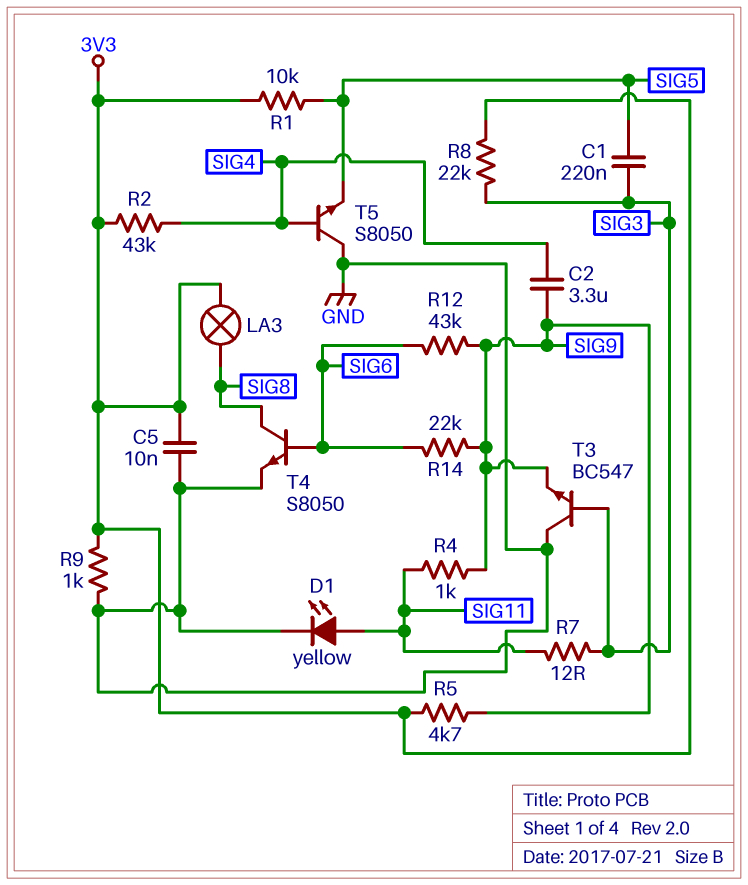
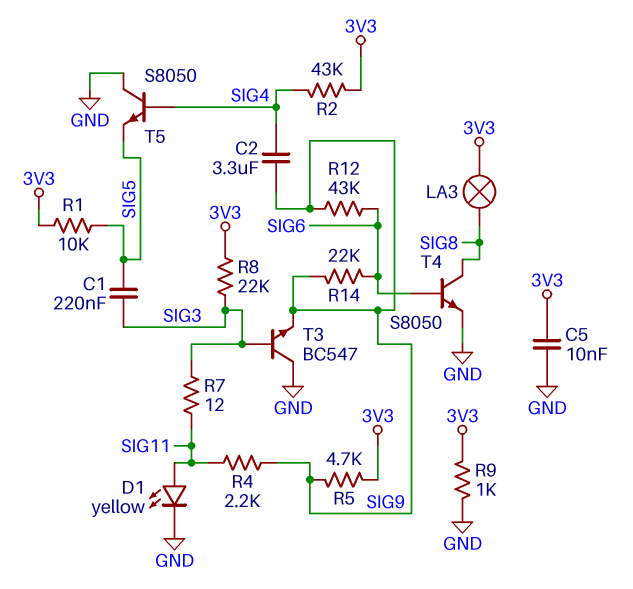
R4: 1k (SIG9, SIG11) -> 2.2k (SIG9, SIG11)

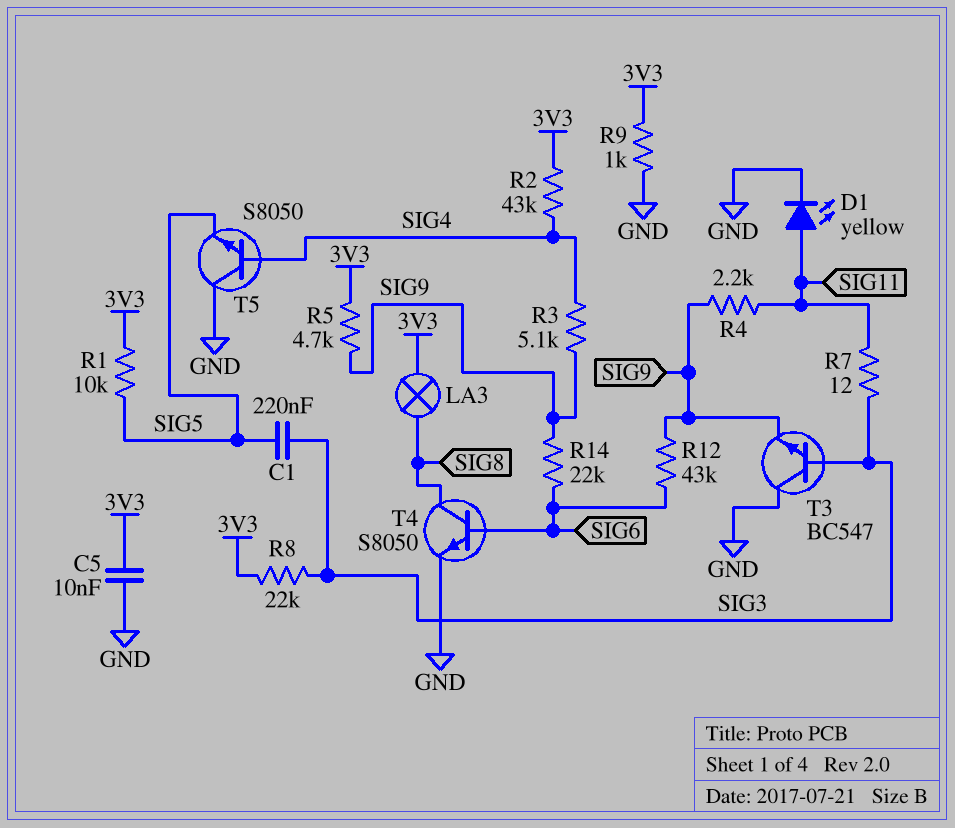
C2: 3.3uF (SIG4, SIG9) -> none
R3: none -> 5.1k (SIG4, SIG9)

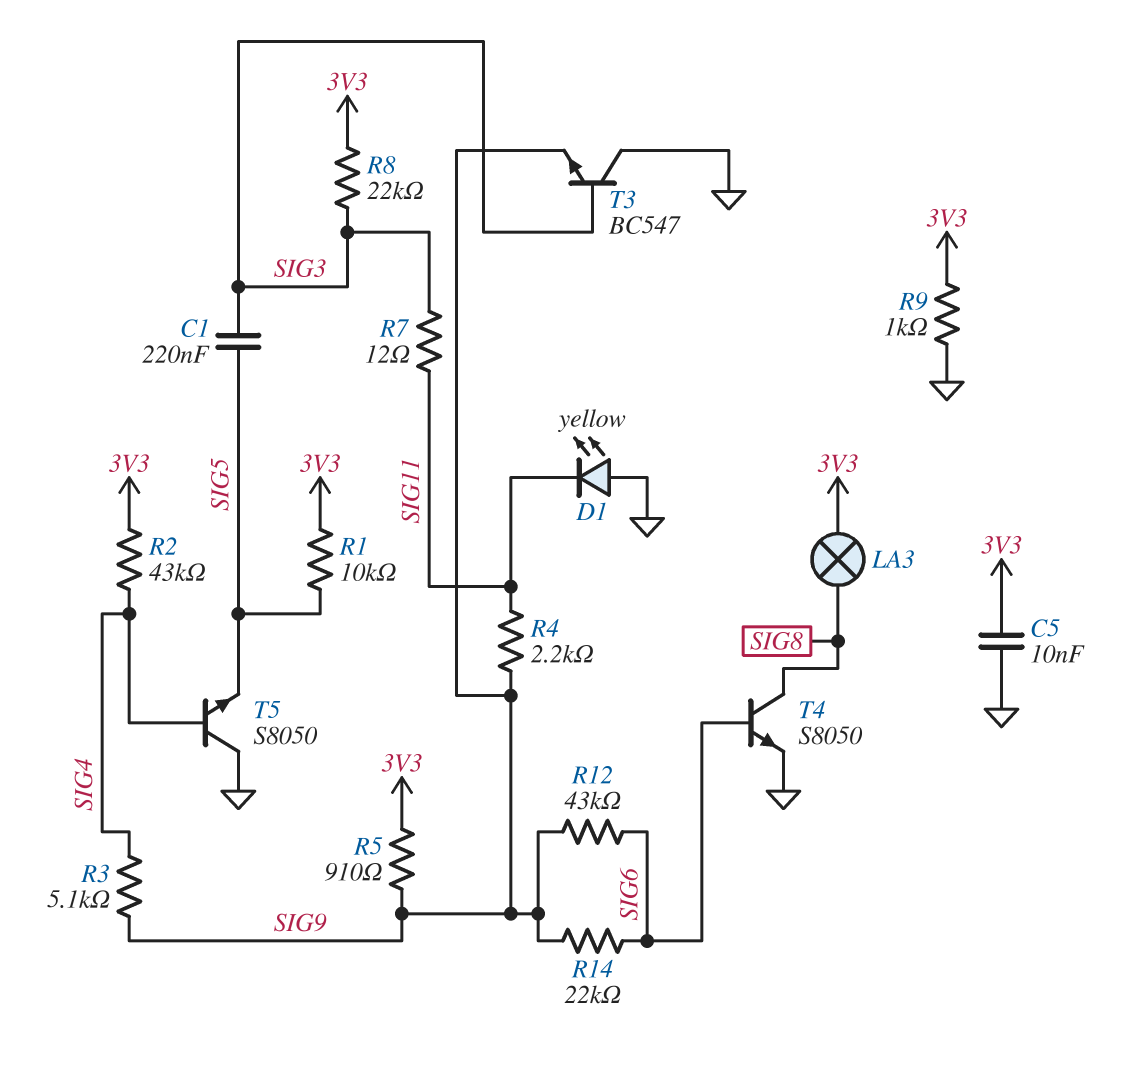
D1: LED yellow (A SIG11, K GND) -> LED yellow (A GND, K SIG11)
R5: 4.7k (3V3, SIG9) -> 910 (3V3, SIG9)

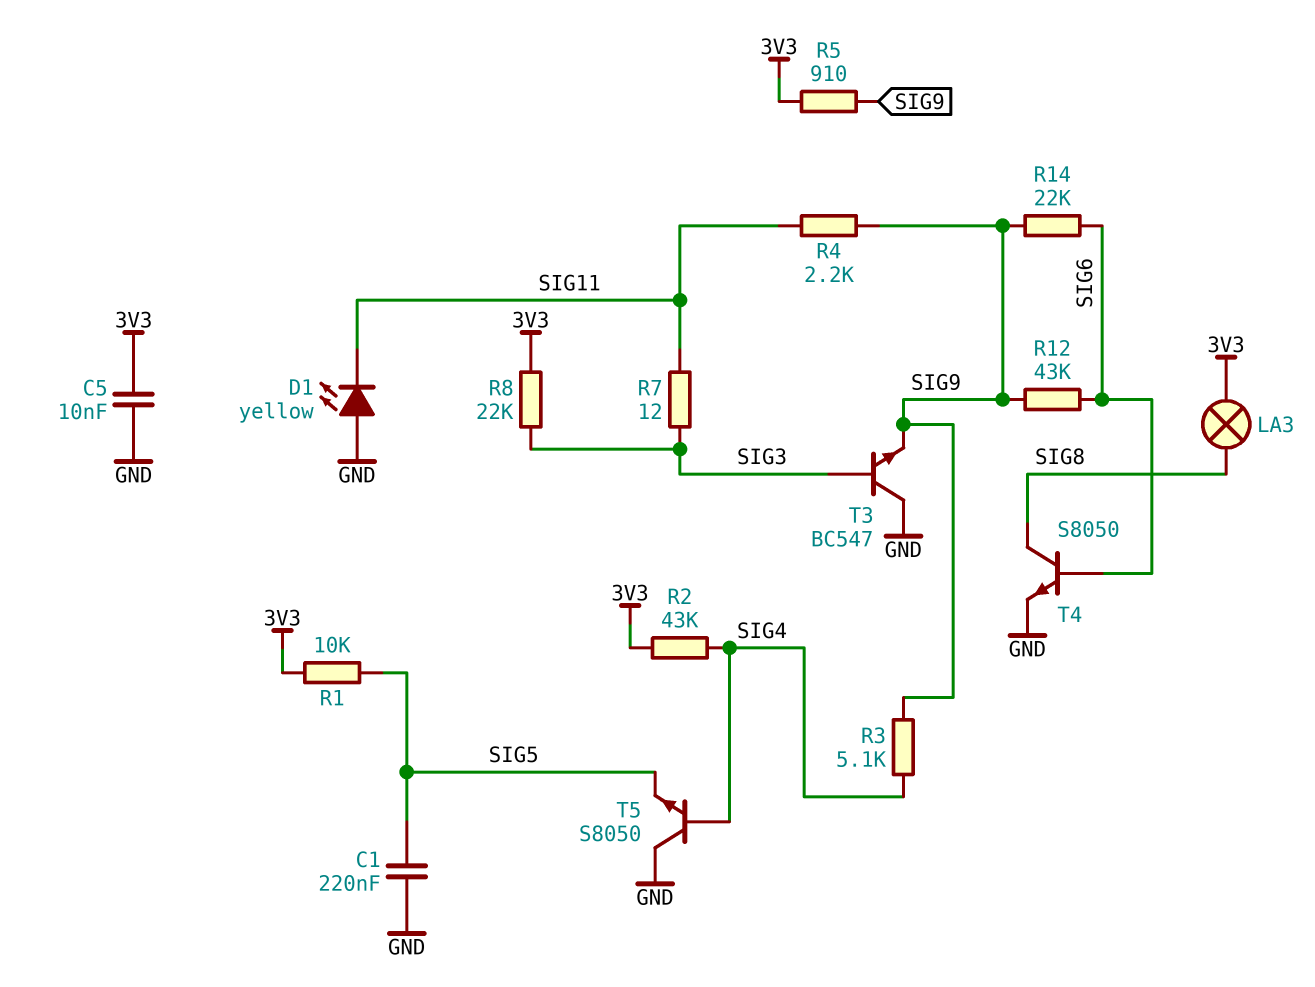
C1: 220nF (SIG3, SIG5) -> 220nF (GND, SIG5)
R9: 1k (3V3, GND) -> none

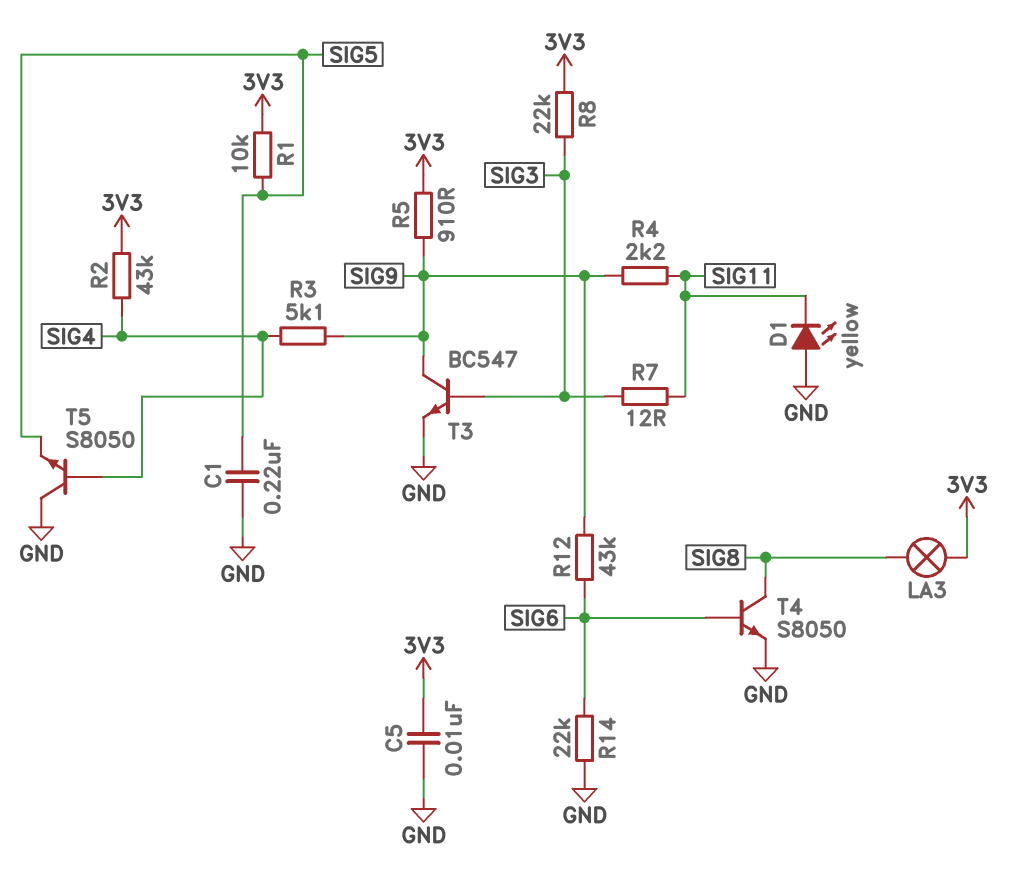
R14: 22k (SIG6, SIG9) -> 22k (GND, SIG6)
T3: NPN BC547 (B SIG3, C GND, E SIG9) -> NPN BC547 (B SIG3, C SIG9, E GND)

